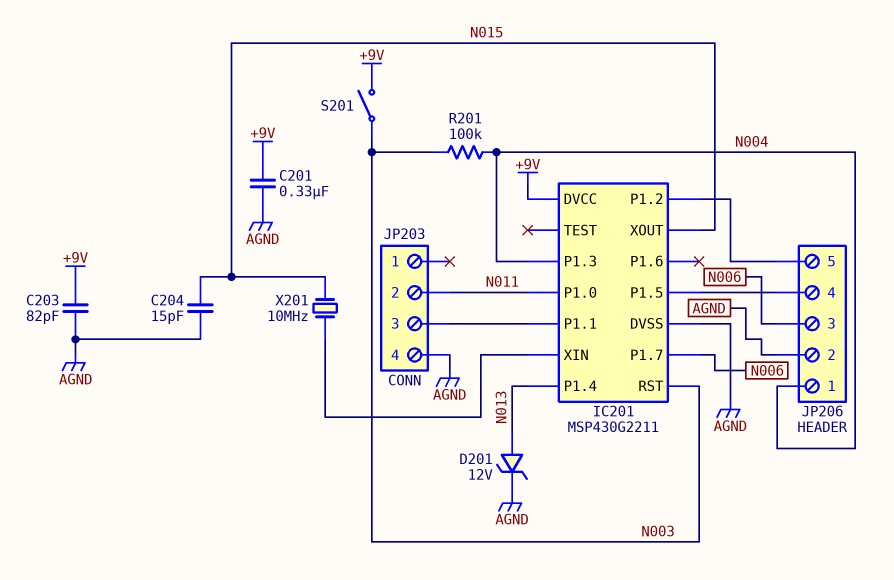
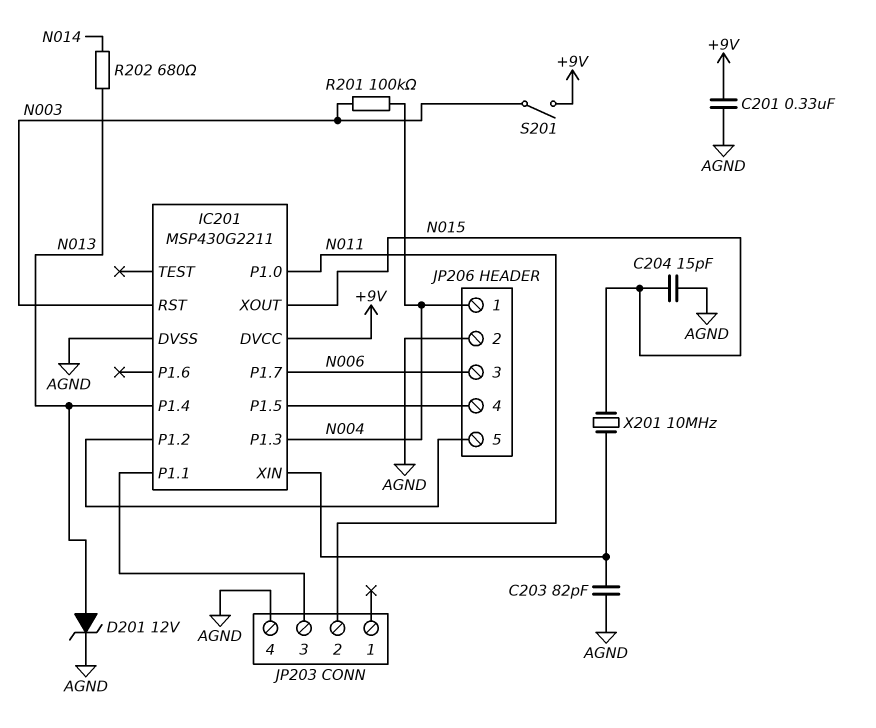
C203: 82pF (+9V, AGND) -> 82pF (AGND, IC201/XIN)
R202: none -> 680 (N013, N014)

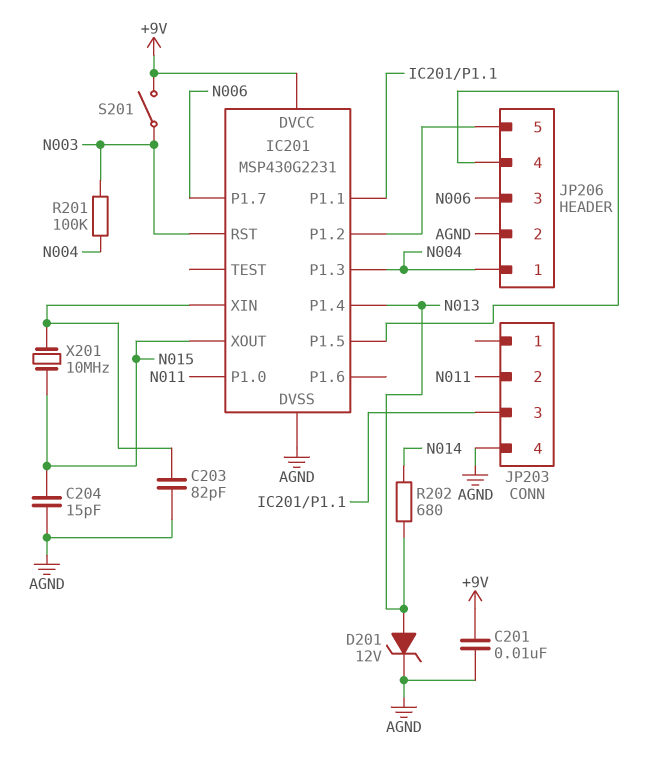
C201: 330nF (+9V, AGND) -> 10nF (+9V, AGND)
IC201: MSP430G2211 -> MSP430G2231

